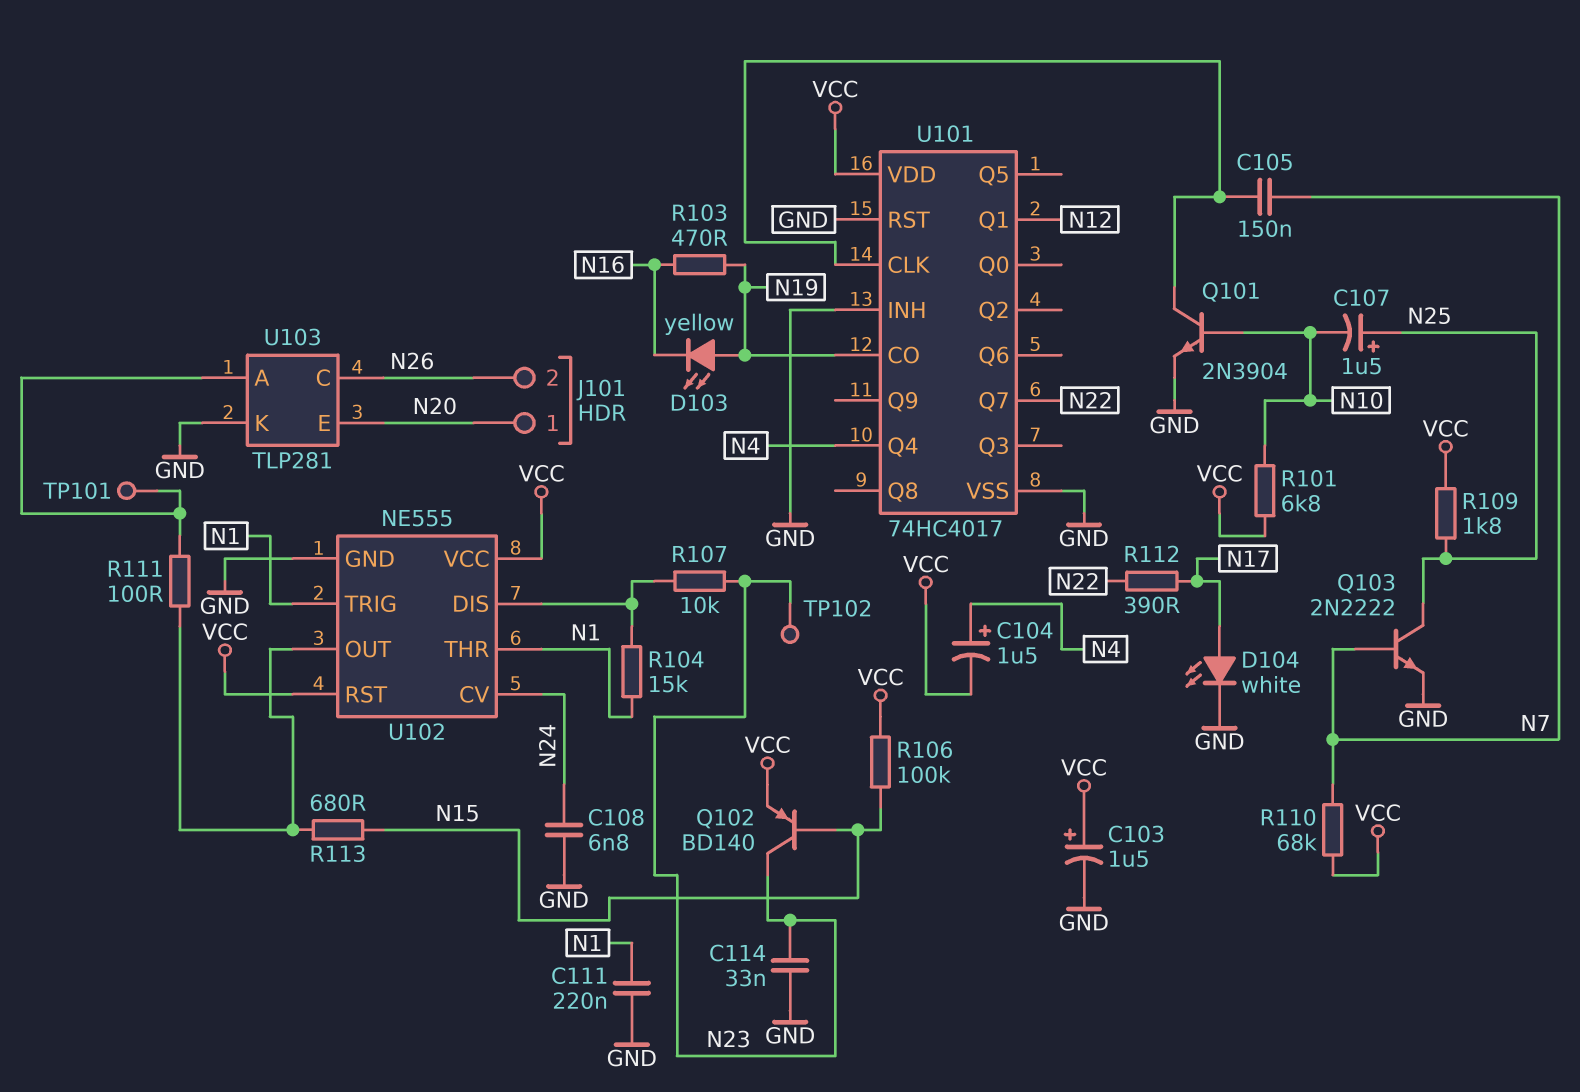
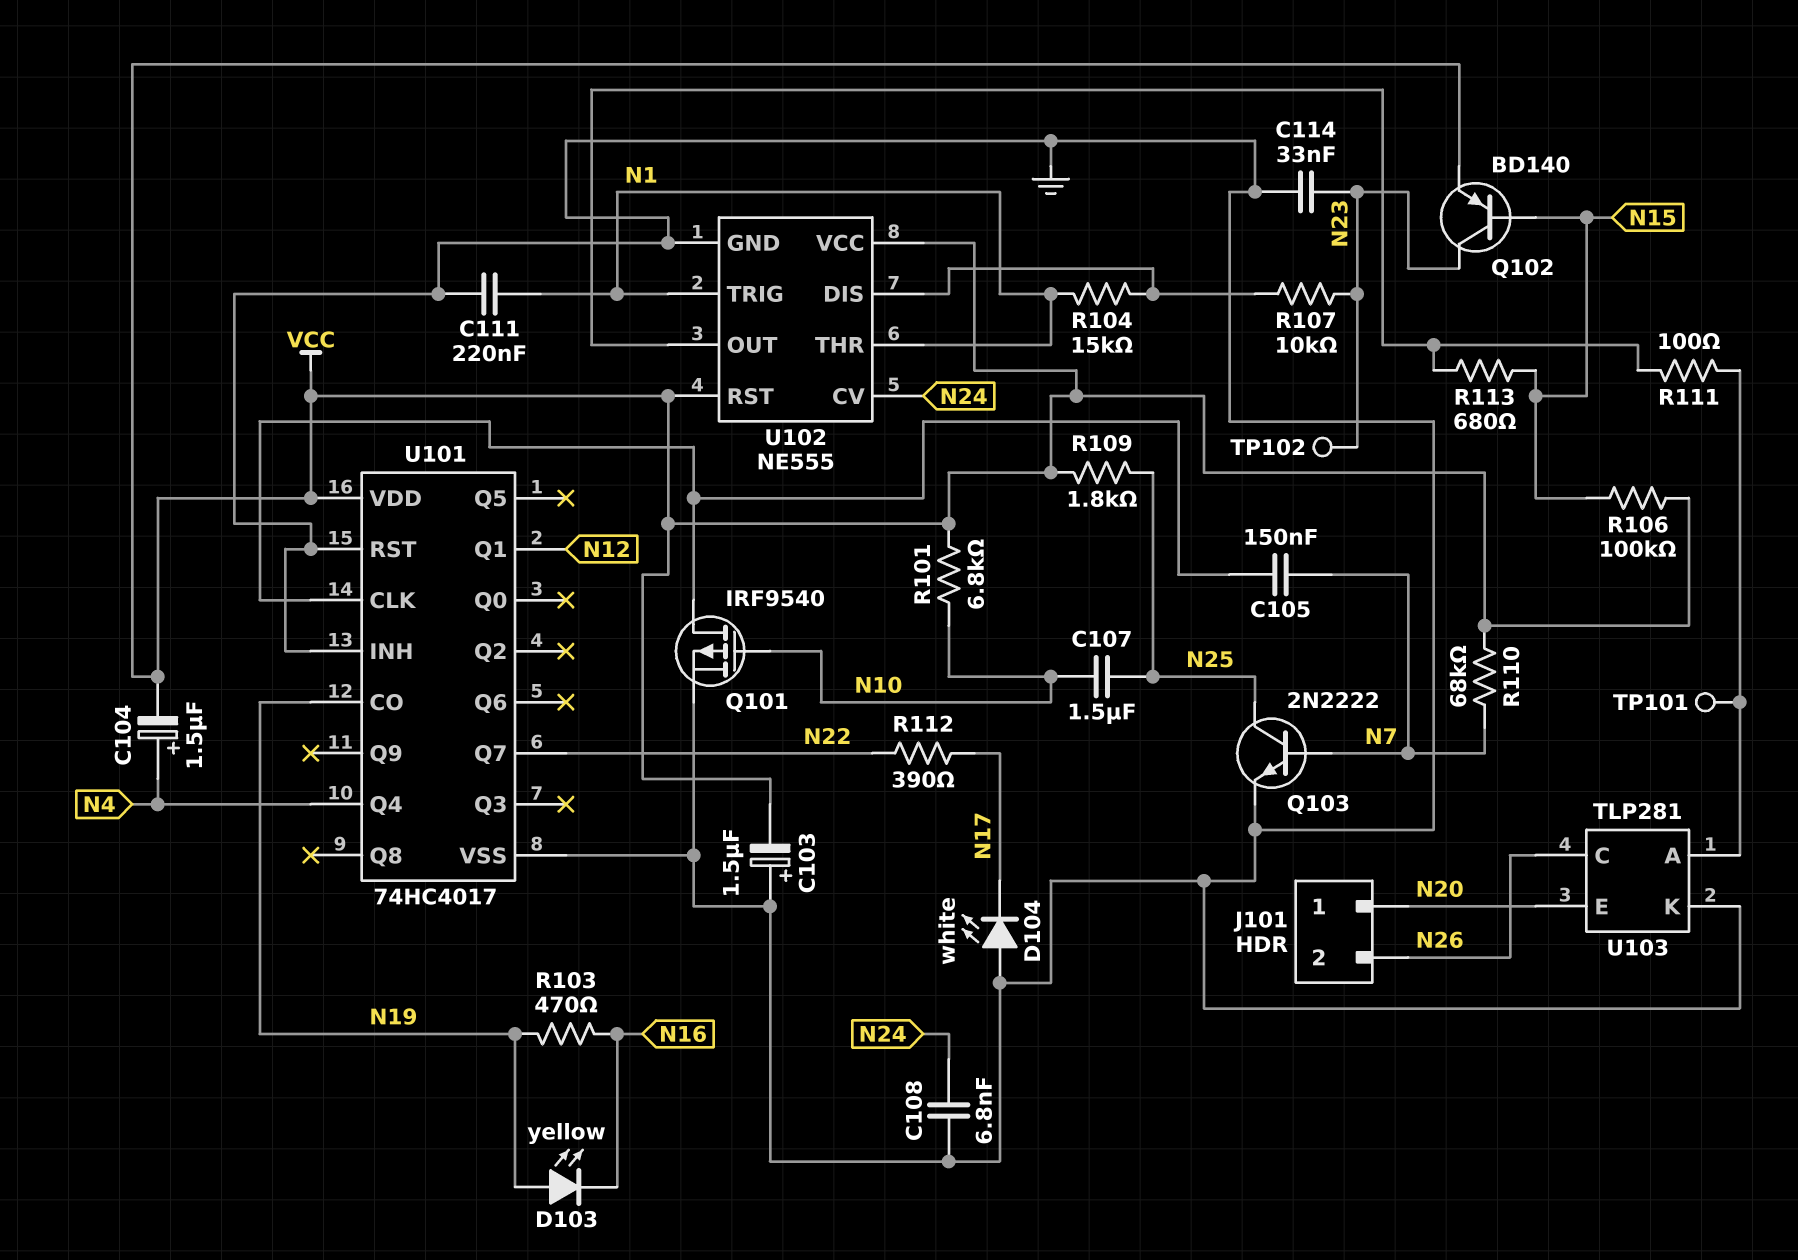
C103: 1.5uF (plus VCC, minus GND) -> 1.5uF (plus GND, minus VCC)
C107: 1.5uF (plus N25, minus N10) -> 1.5uF (N10, N25)
D104: LED white (A N17, K GND) -> LED white (A GND, K N17)
Q101: NPN 2N3904 (B N10, C U101/CLK, E GND) -> PMOS IRF9540 (G N10, D U101/CLK, S GND)

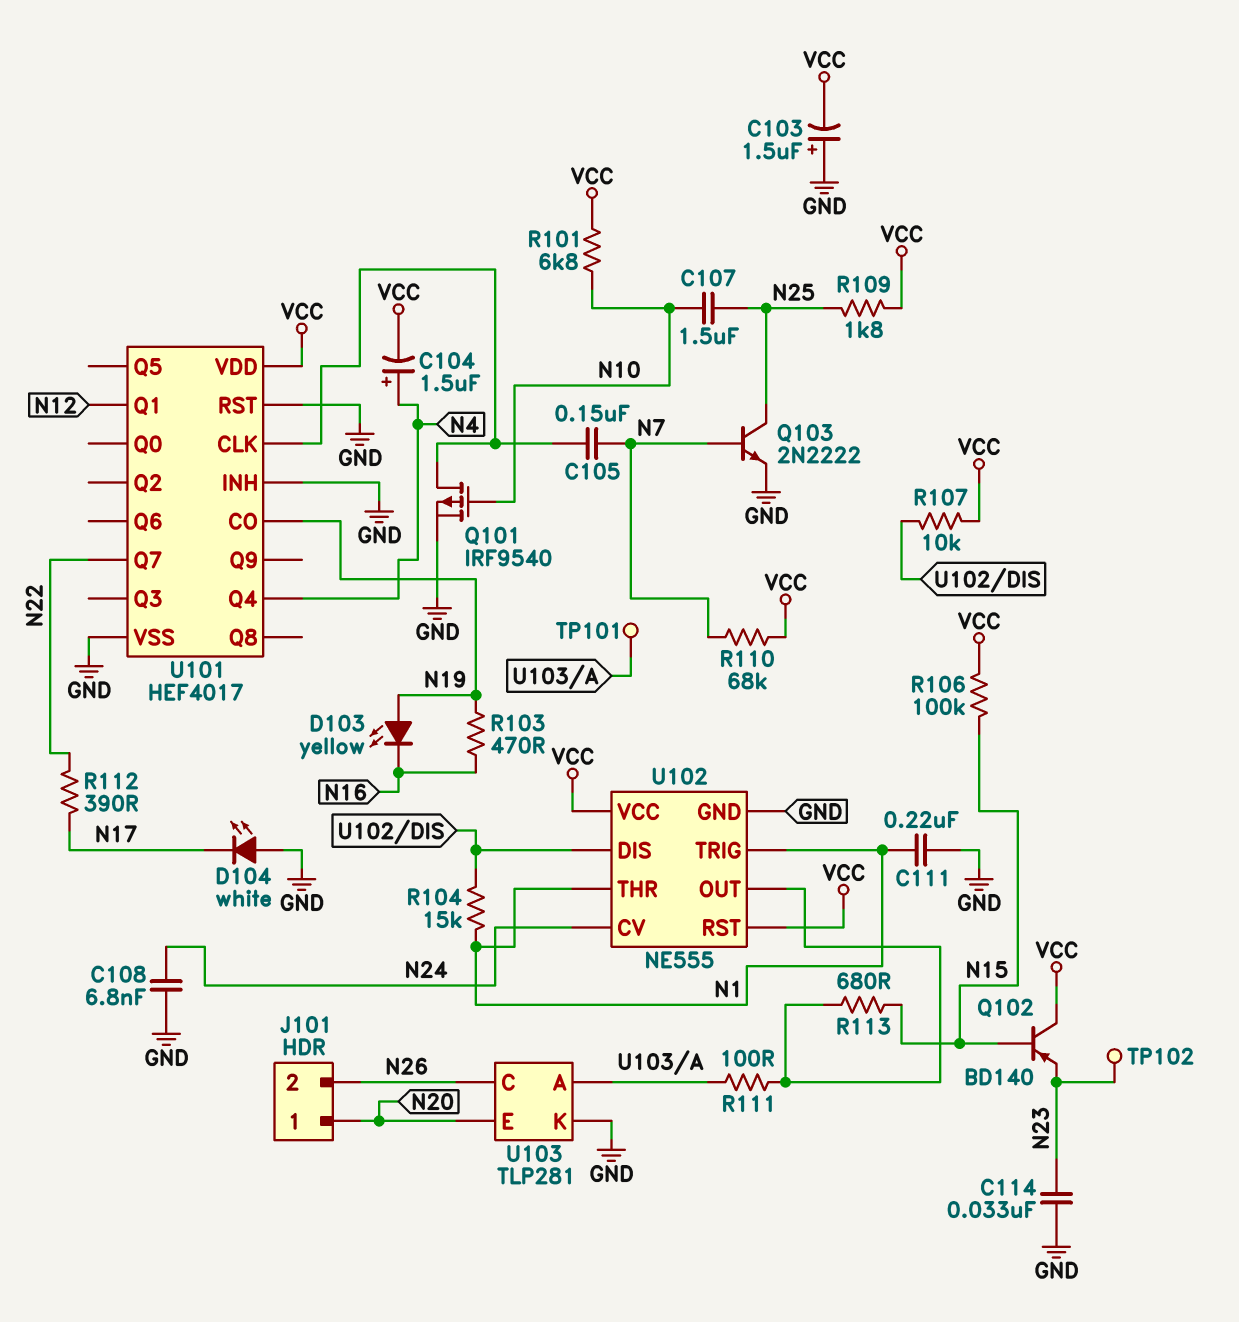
Q102: PNP BD140 (B N15, C N23, E VCC) -> PNP BD140 (B N15, C VCC, E N23)
R107: 10k (N23, U102/DIS) -> 10k (U102/DIS, VCC)
U101: 74HC4017 -> HEF4017

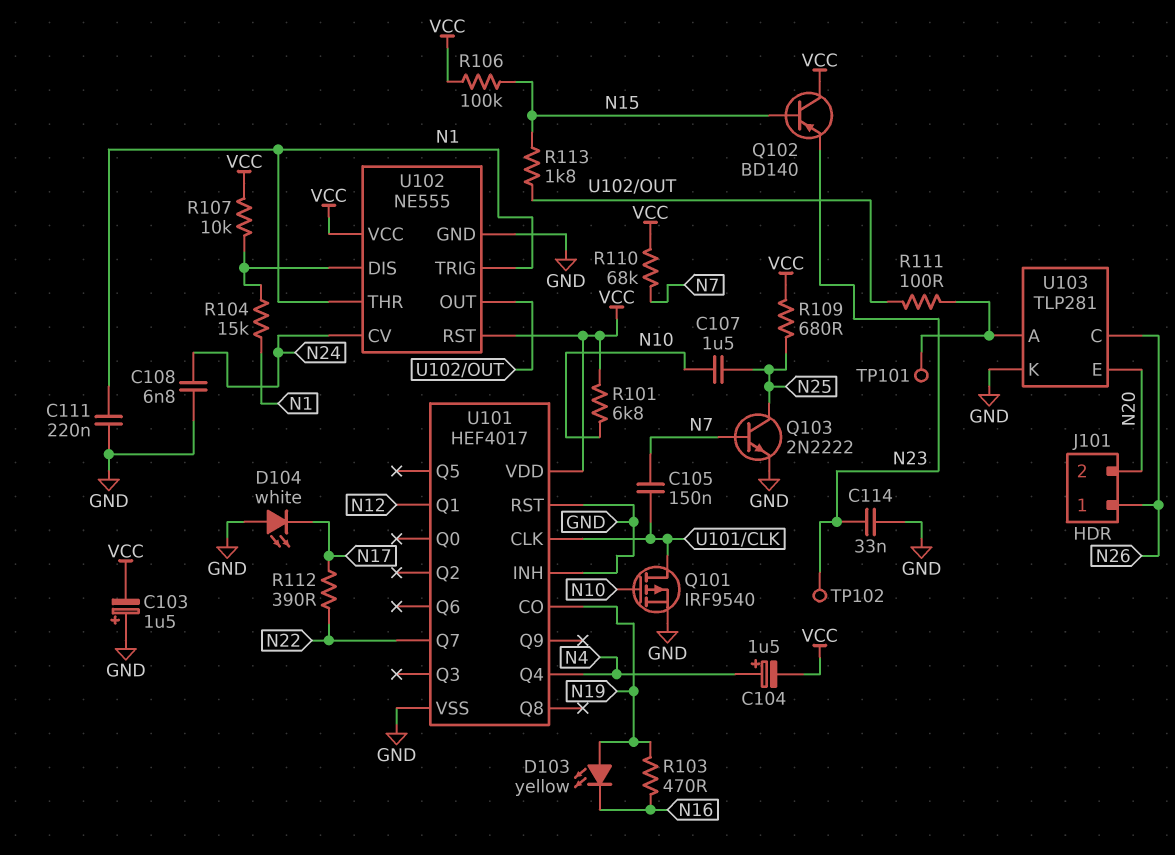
J101 pin 1: N20 -> N26
J101 pin 2: N26 -> N20
R109: 1.8k (N25, VCC) -> 680 (N25, VCC)
R113: 680 (N15, U102/OUT) -> 1.8k (N15, U102/OUT)

